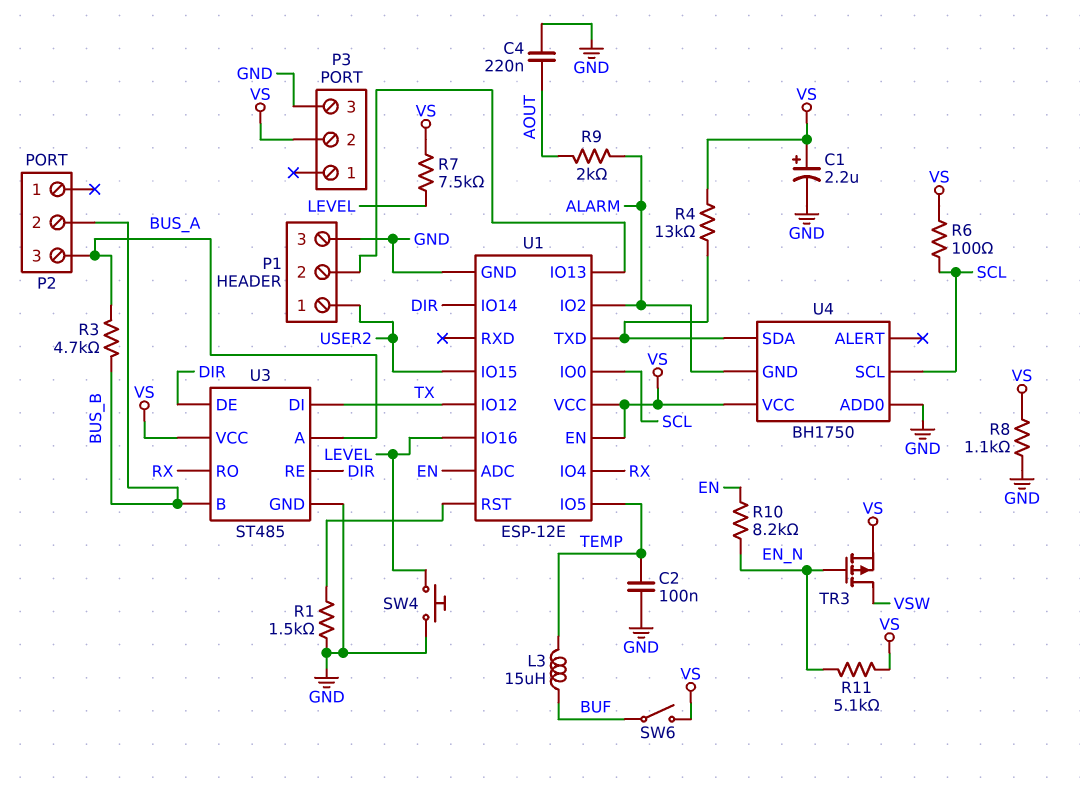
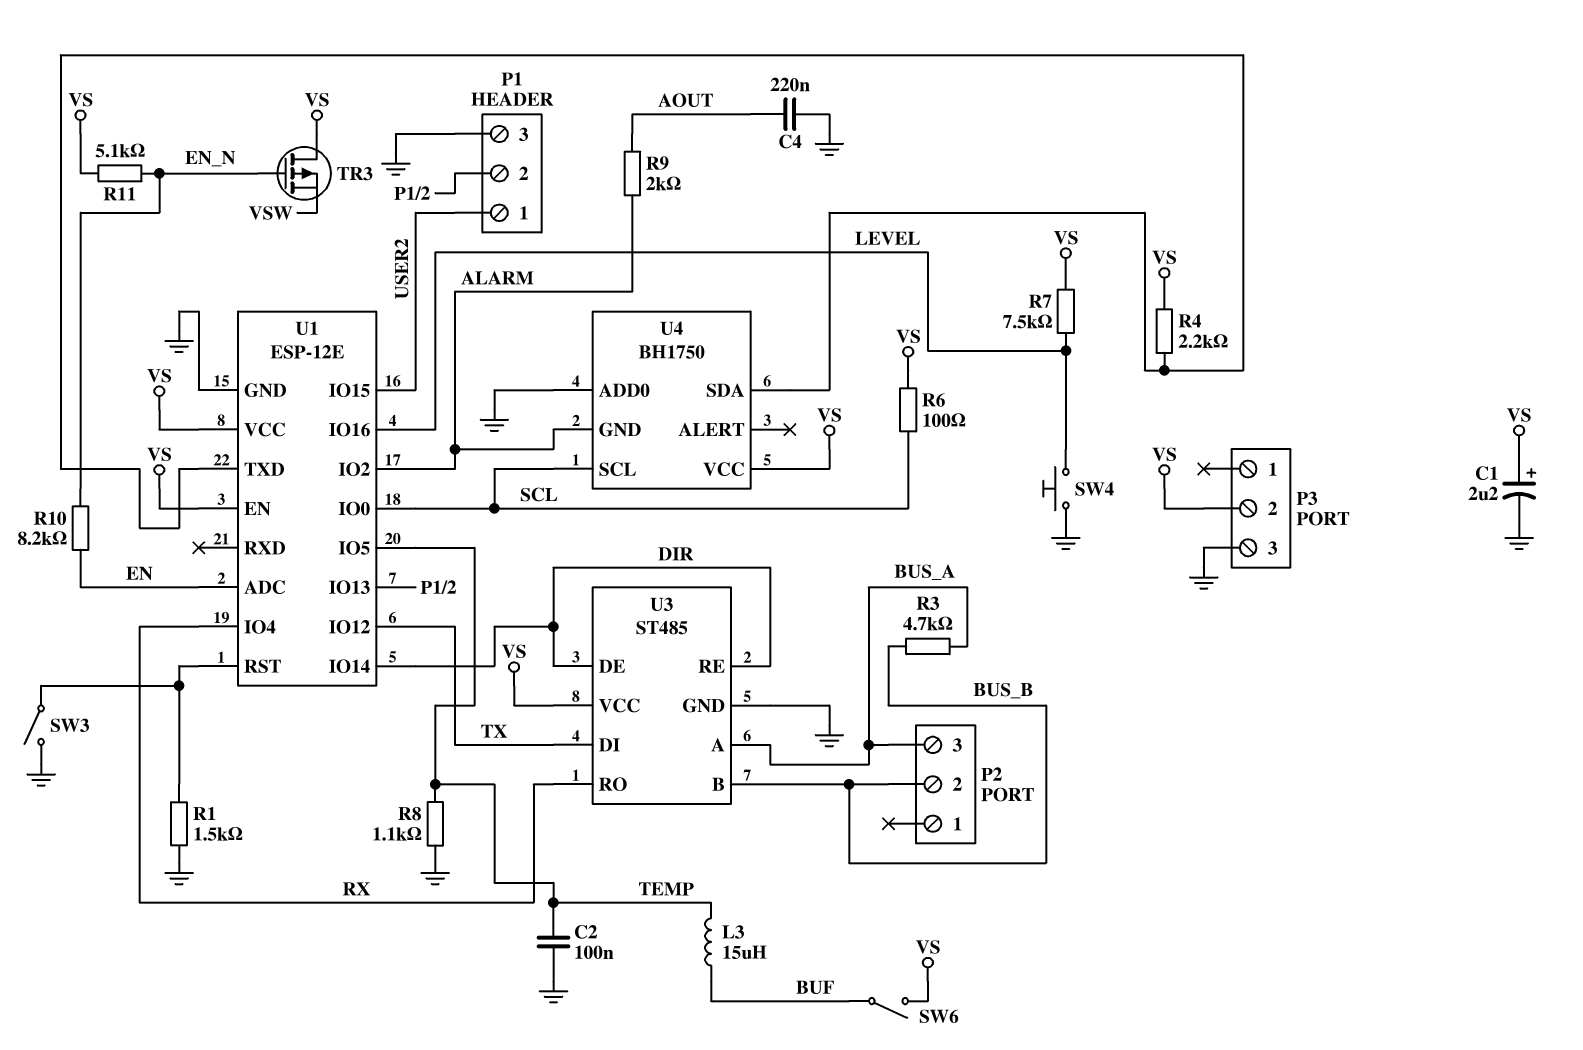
R4: 13k (U1/TXD, VS) -> 2.2k (U1/TXD, VS)
R8: 1.1k (GND, VS) -> 1.1k (GND, TEMP)
SW3: none -> switch (GND, U1/RST)
TR3: PMOS (G EN_N, D VSW, S VS) -> PMOS (G EN_N, D VS, S VSW)

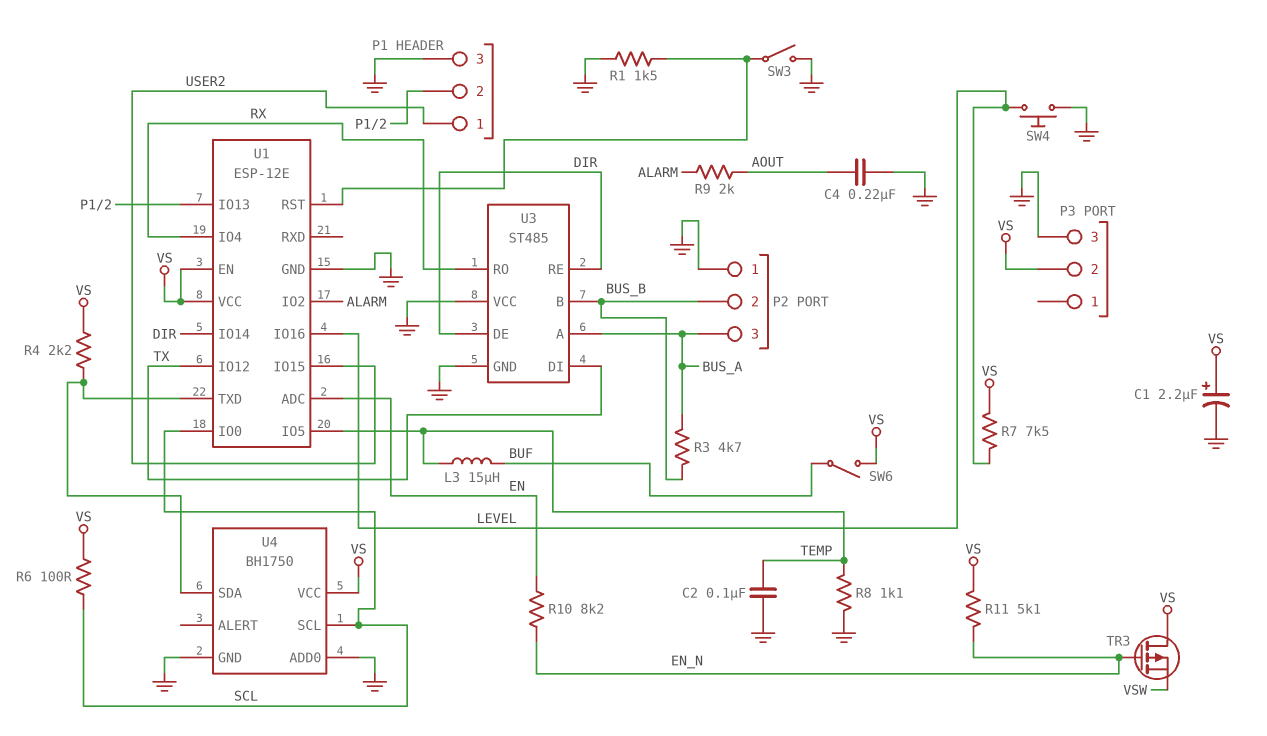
P2 pin 1: none -> GND
U3 pin VCC: VS -> GND
U4 pin GND: ALARM -> GND

